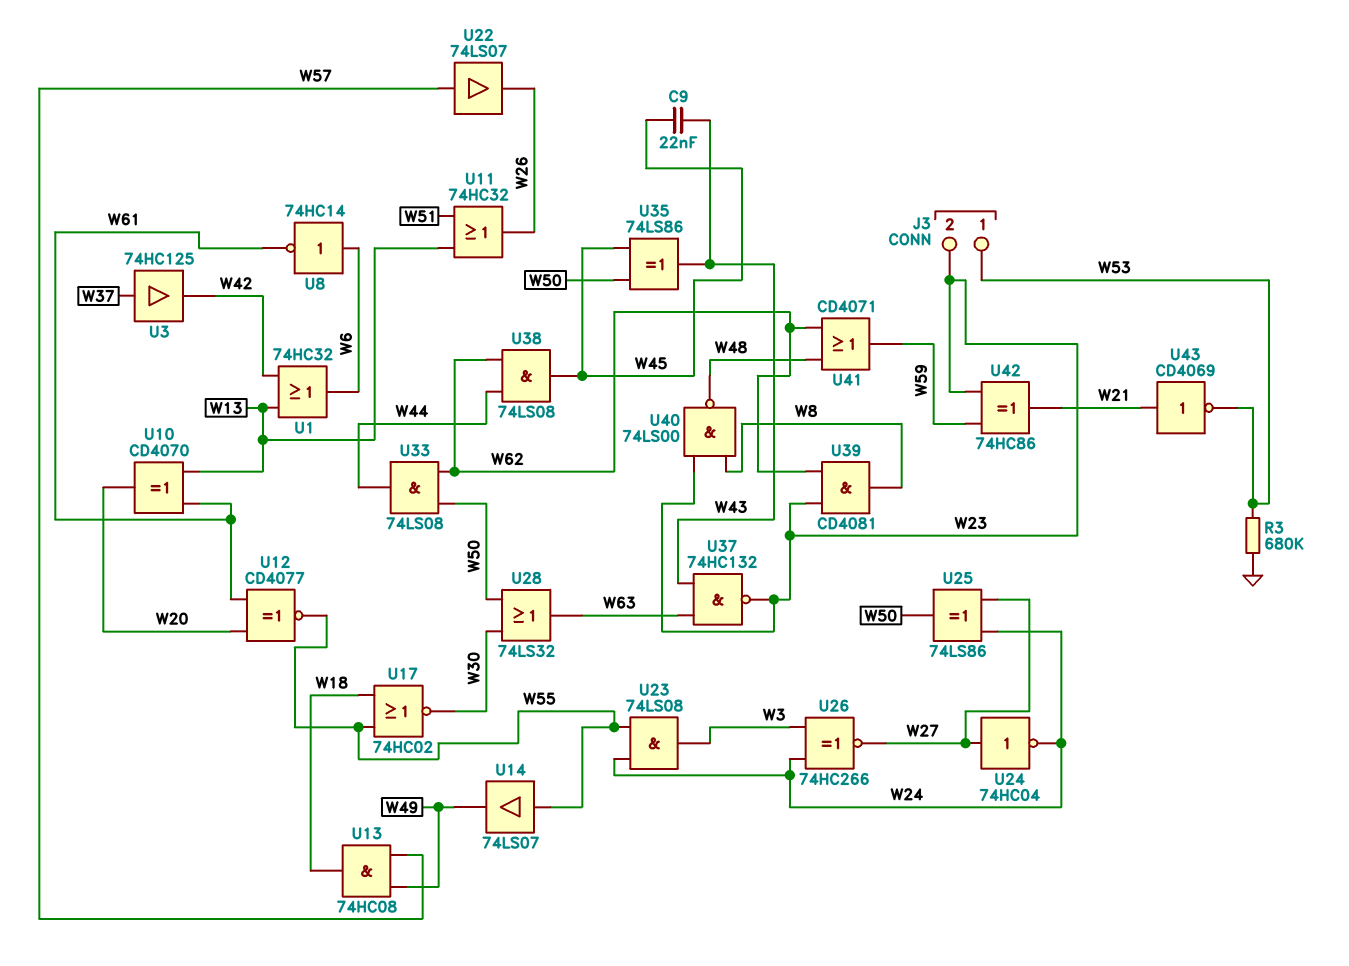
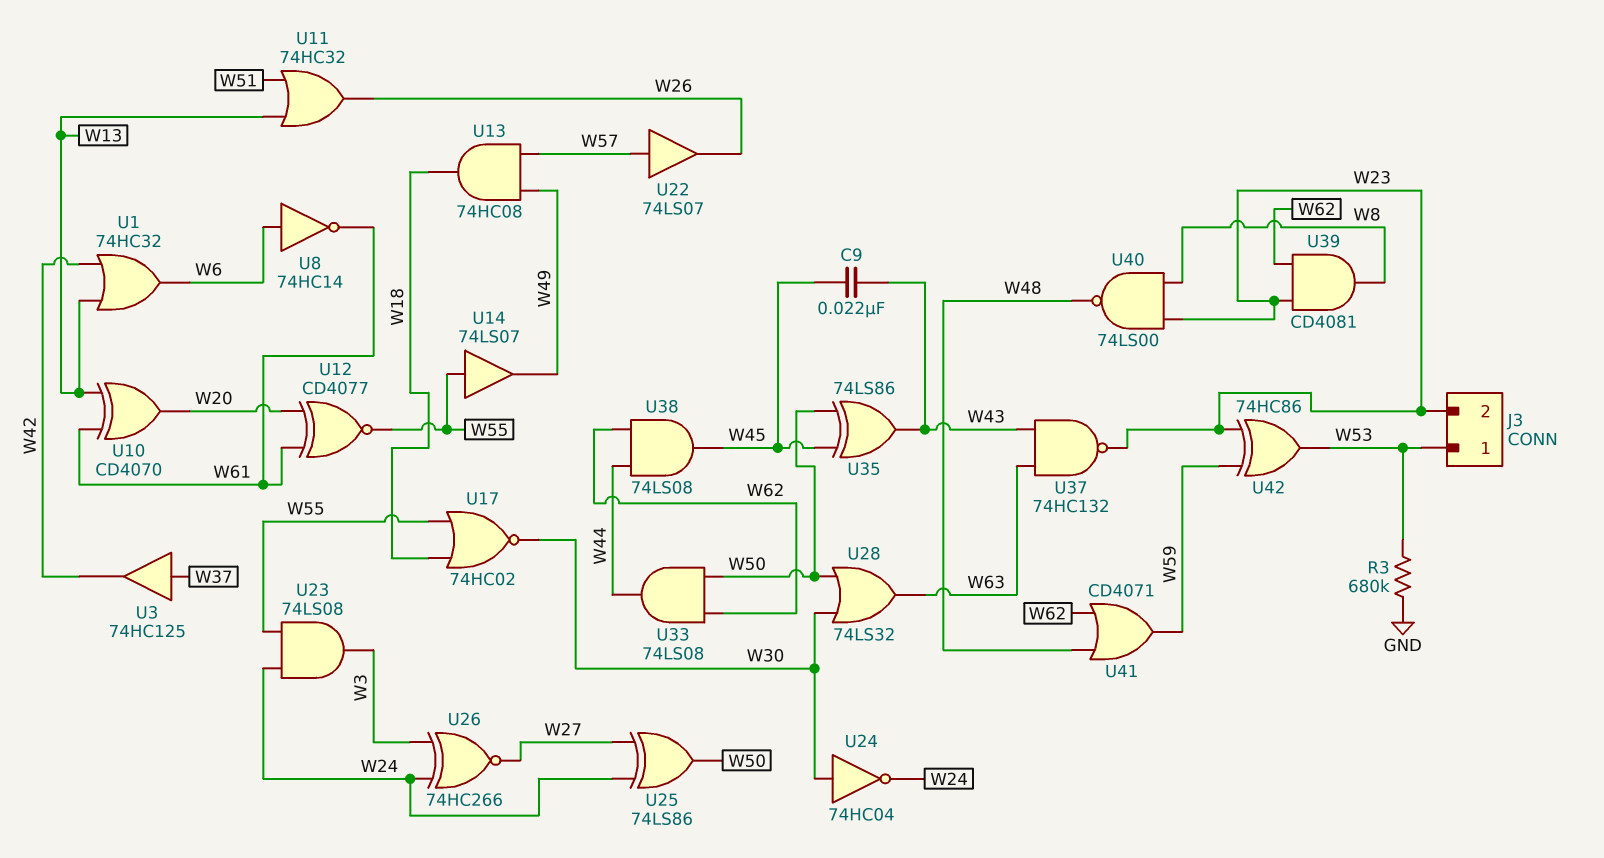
U24: NOT 74HC04 (in W27, out W24) -> NOT 74HC04 (in W30, out W24)
U42: XOR 74HC86 (in W23, in W59, out W21) -> XOR 74HC86 (in W23, in W59, out W53)
U43: NOT CD4069 (in W21, out W53) -> none

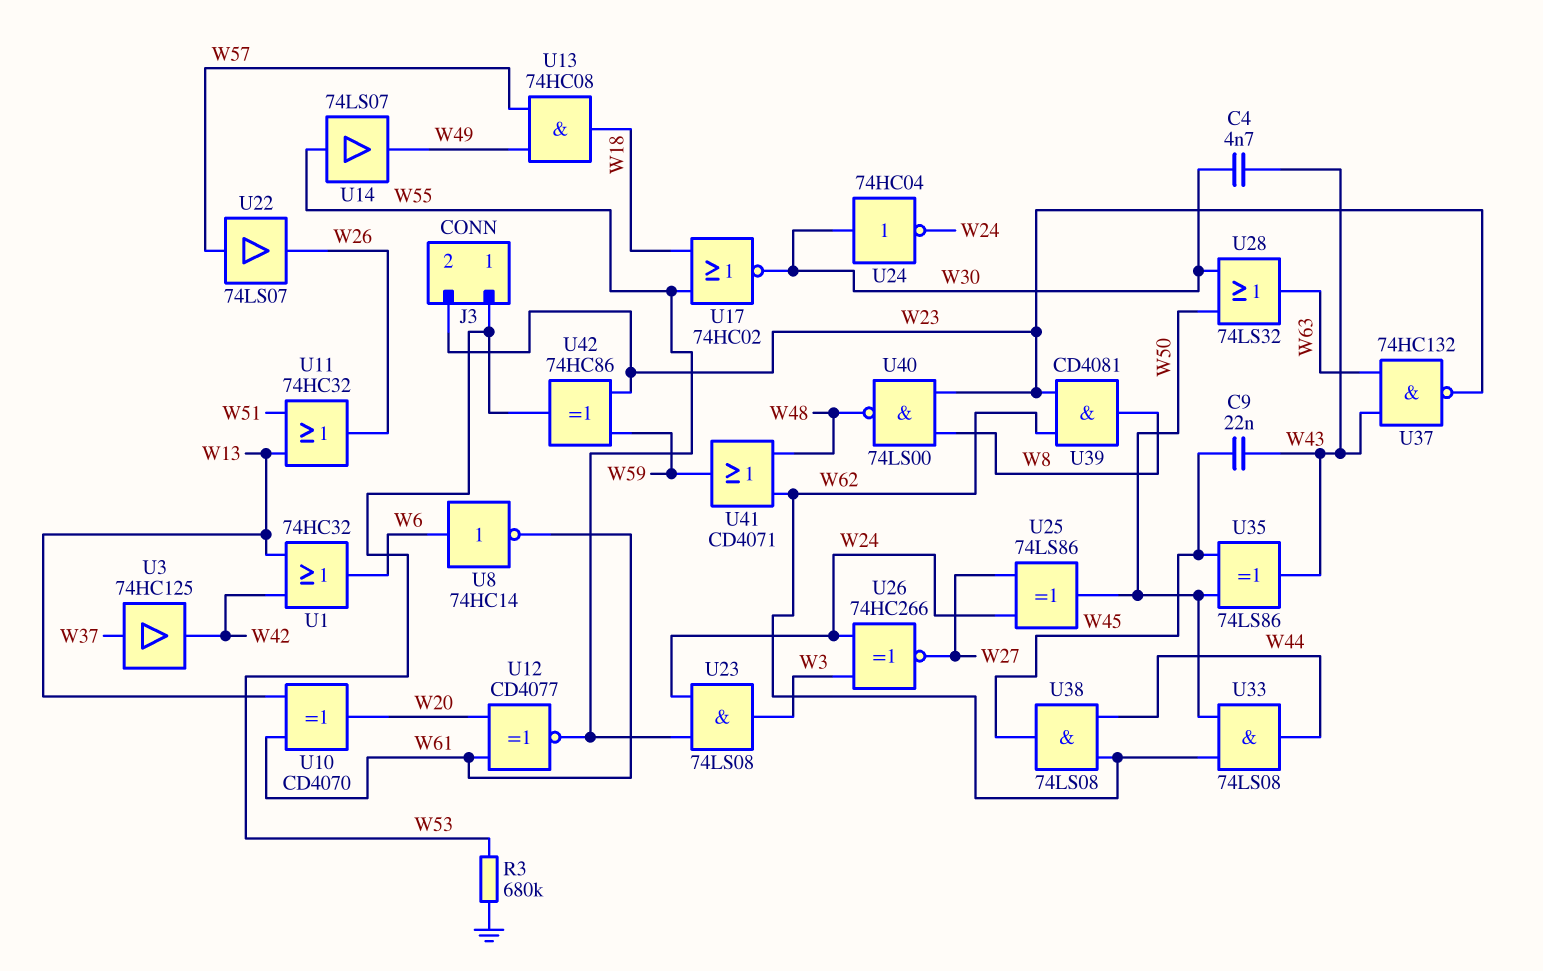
C4: none -> 4.7nF (W30, W43)

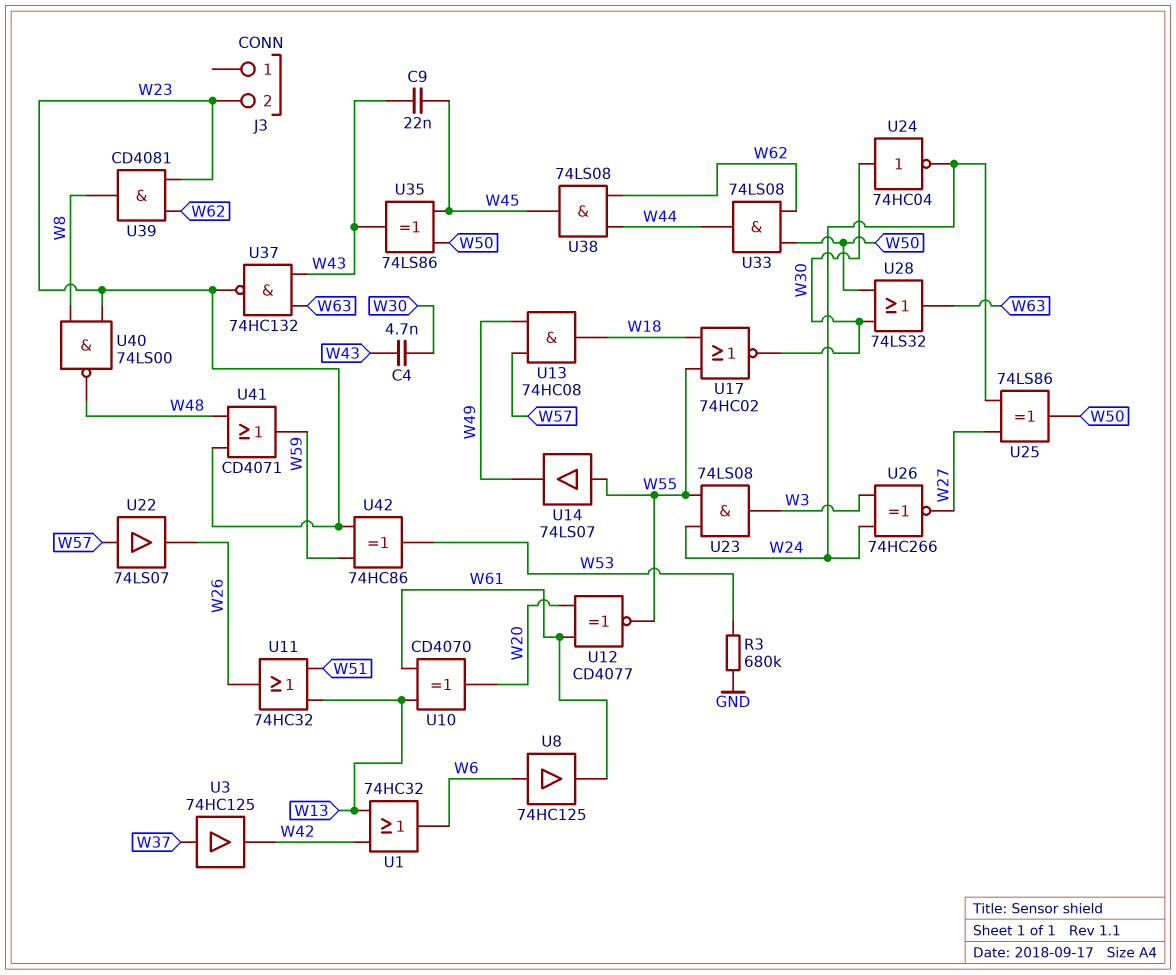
J3 pin 1: W53 -> none
U8: NOT 74HC14 (in W6, out W61) -> buffer 74HC125 (in W6, out W61)
U41: OR CD4071 (in W48, in W62, out W59) -> OR CD4071 (in W23, in W48, out W59)

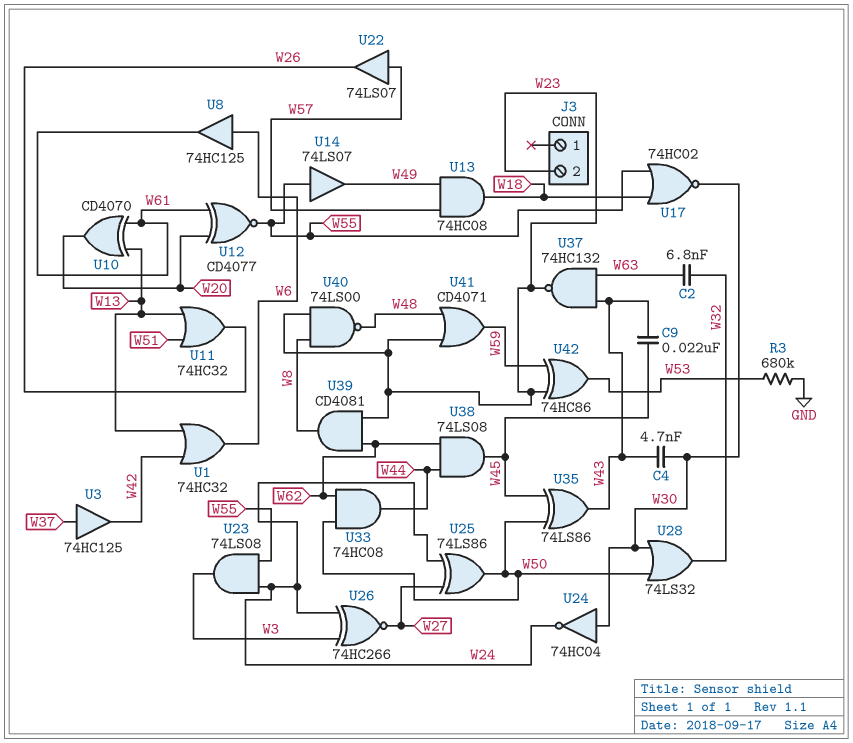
C2: none -> 6.8nF (W32, W63)
U28: OR 74LS32 (in W30, in W50, out W63) -> OR 74LS32 (in W30, in W50, out W32)
U33: AND 74LS08 (in W50, in W62, out W44) -> AND 74HC08 (in W50, in W62, out W44)

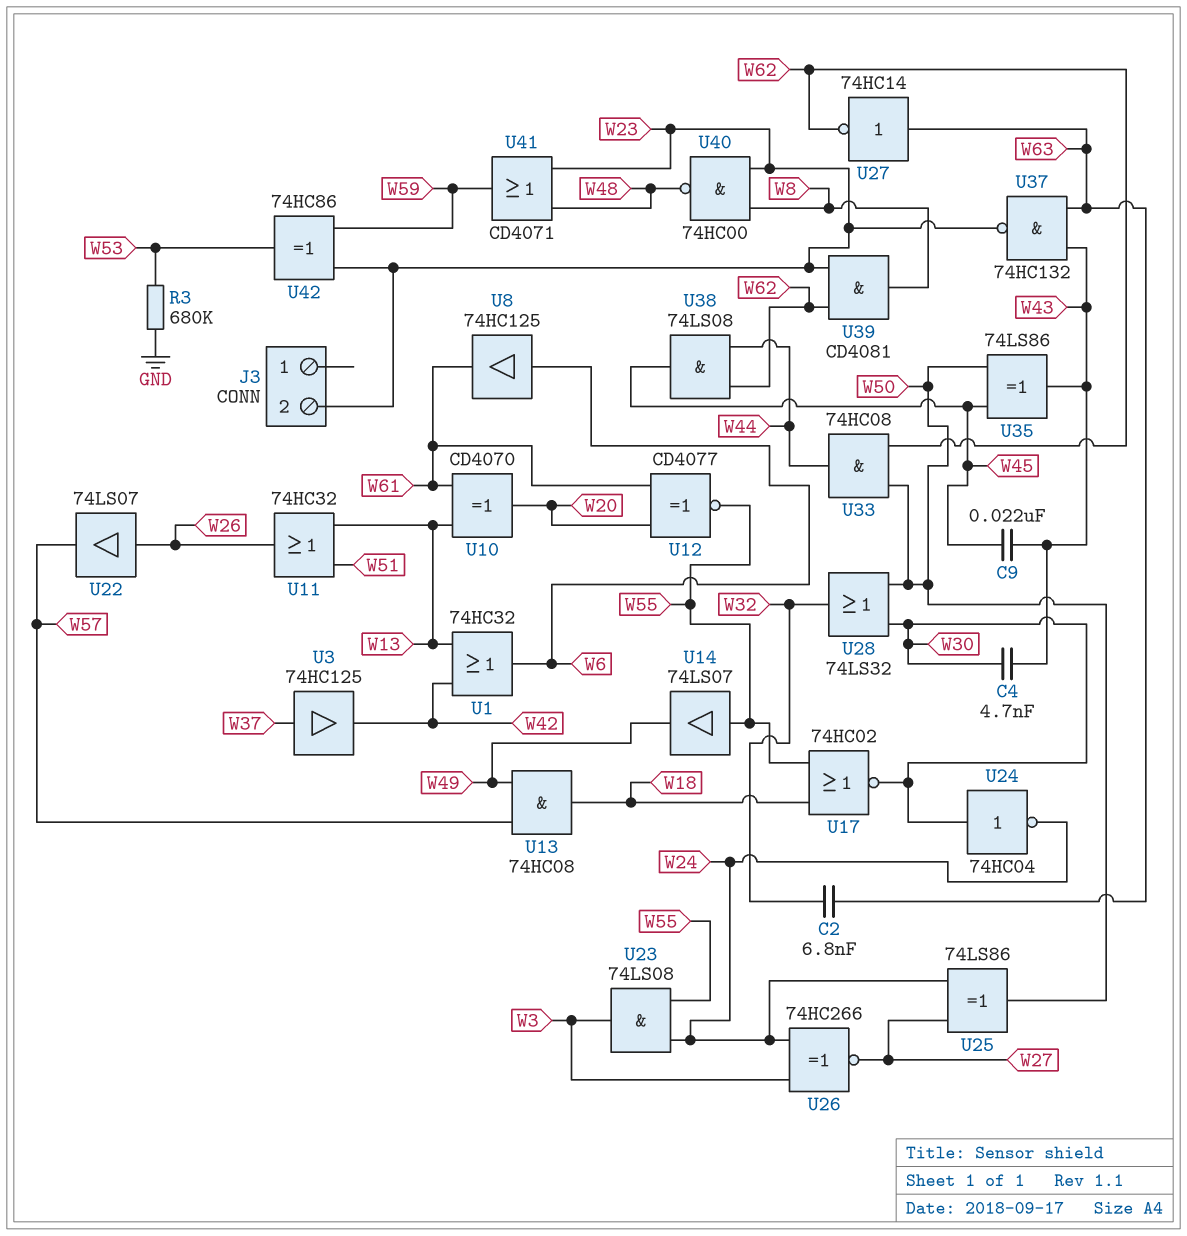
U22: buffer 74LS07 (in W57, out W26) -> buffer 74LS07 (in W26, out W57)
U27: none -> NOT 74HC14 (in W63, out W62)
U40: NAND 74LS00 (in W8, in W23, out W48) -> NAND 74HC00 (in W8, in W23, out W48)

